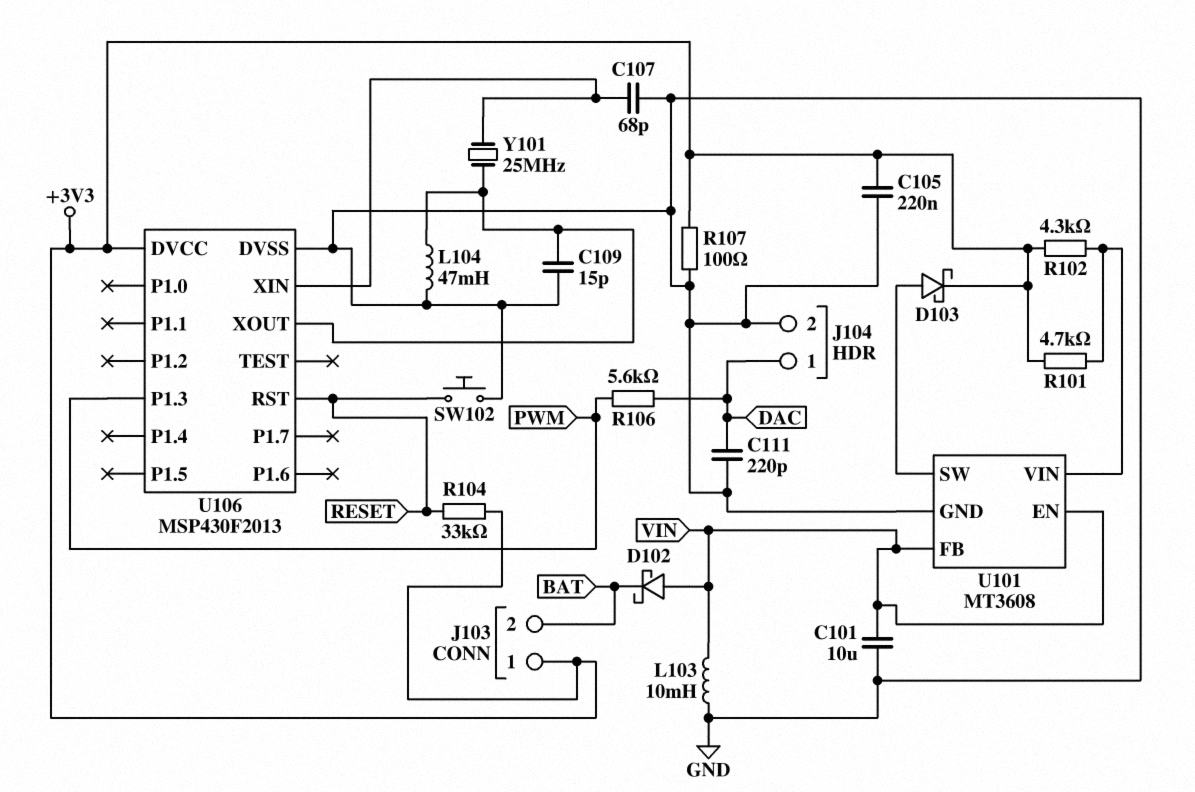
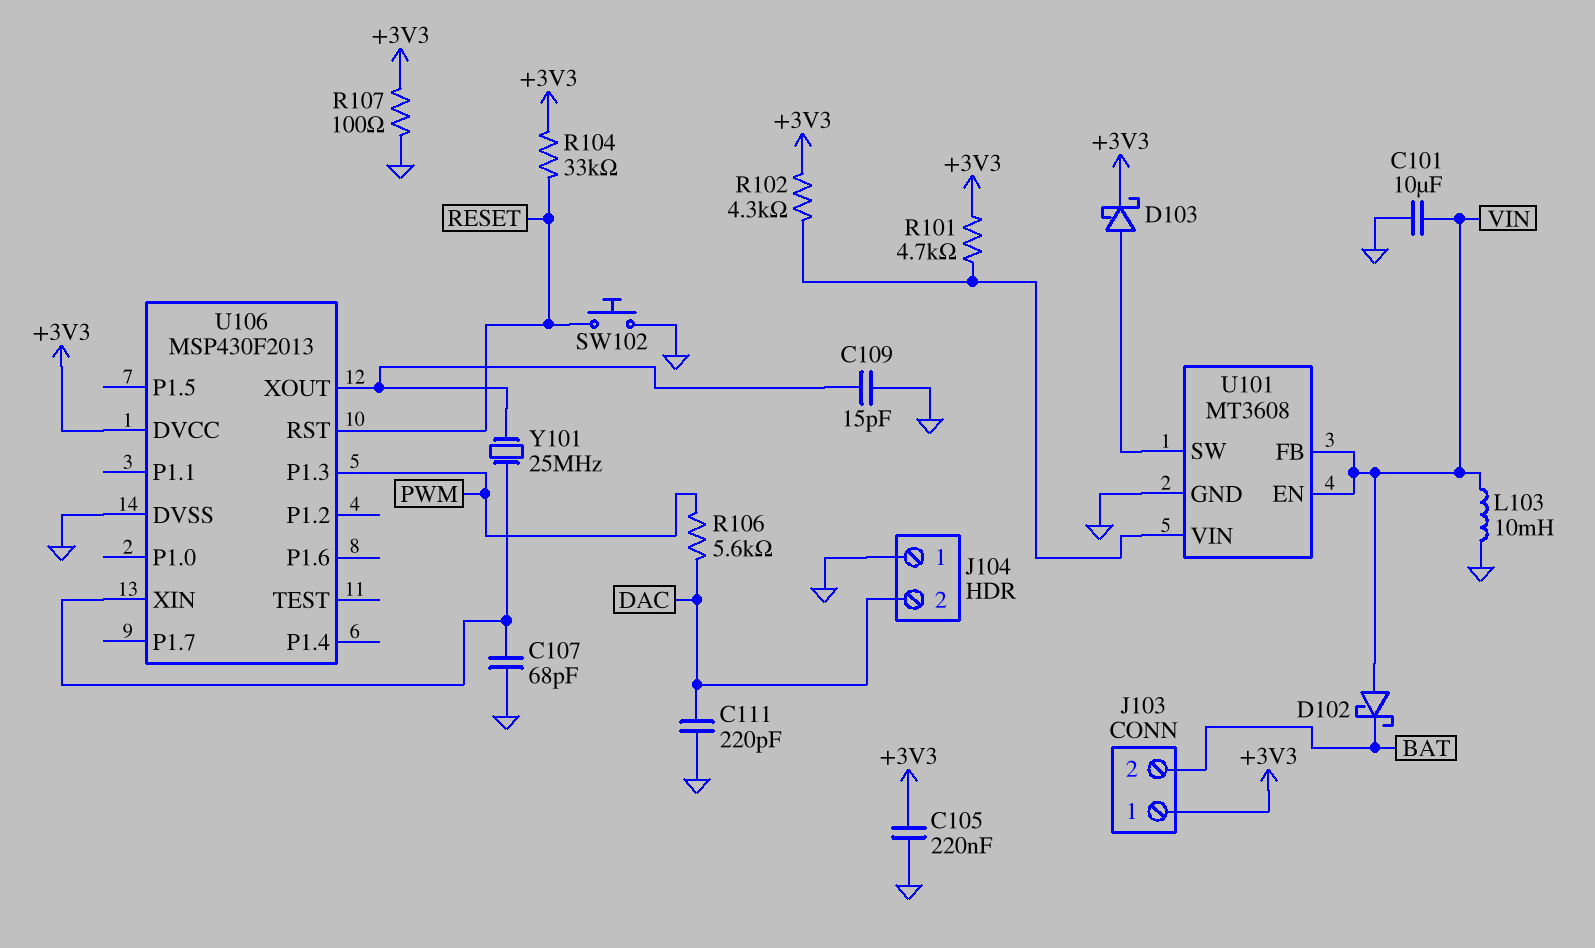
J104 pin 1: DAC -> GND
J104 pin 2: GND -> DAC
L104: 47mH (GND, U106/XOUT) -> none

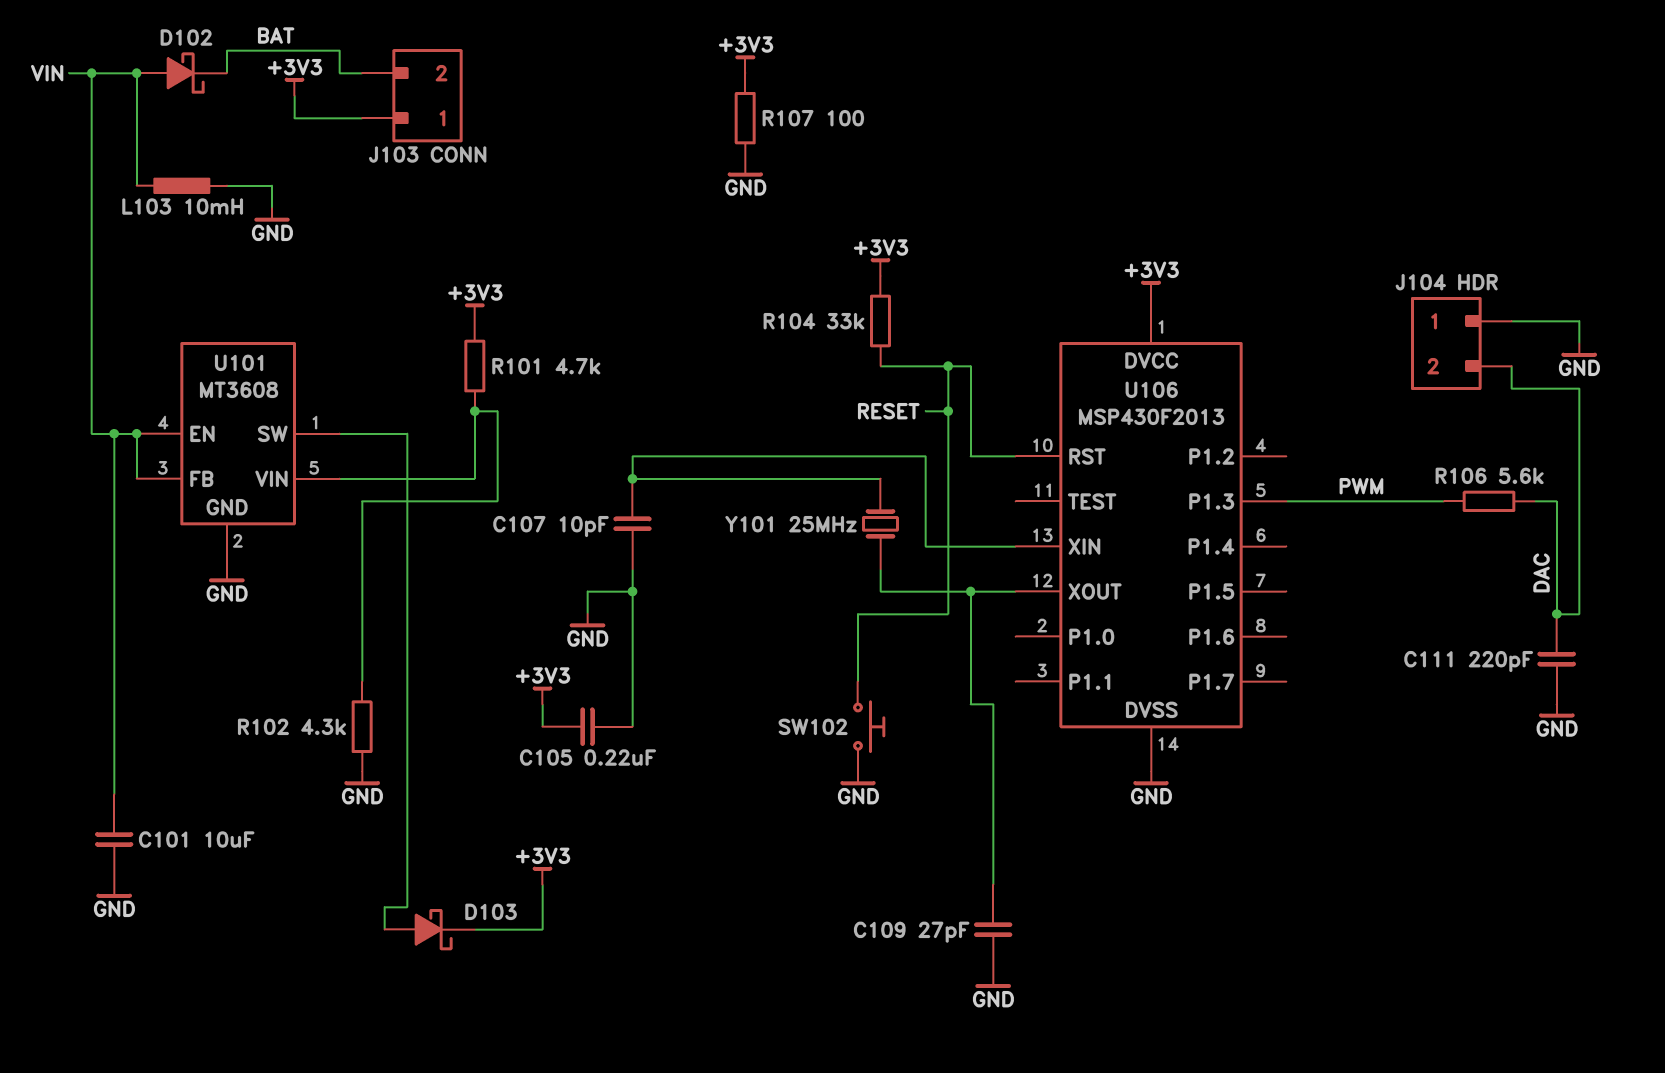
C107: 68pF (GND, U106/XIN) -> 10pF (GND, U106/XIN)
C109: 15pF (GND, U106/XOUT) -> 27pF (GND, U106/XOUT)
R102: 4.3k (+3V3, U101/VIN) -> 4.3k (GND, U101/VIN)

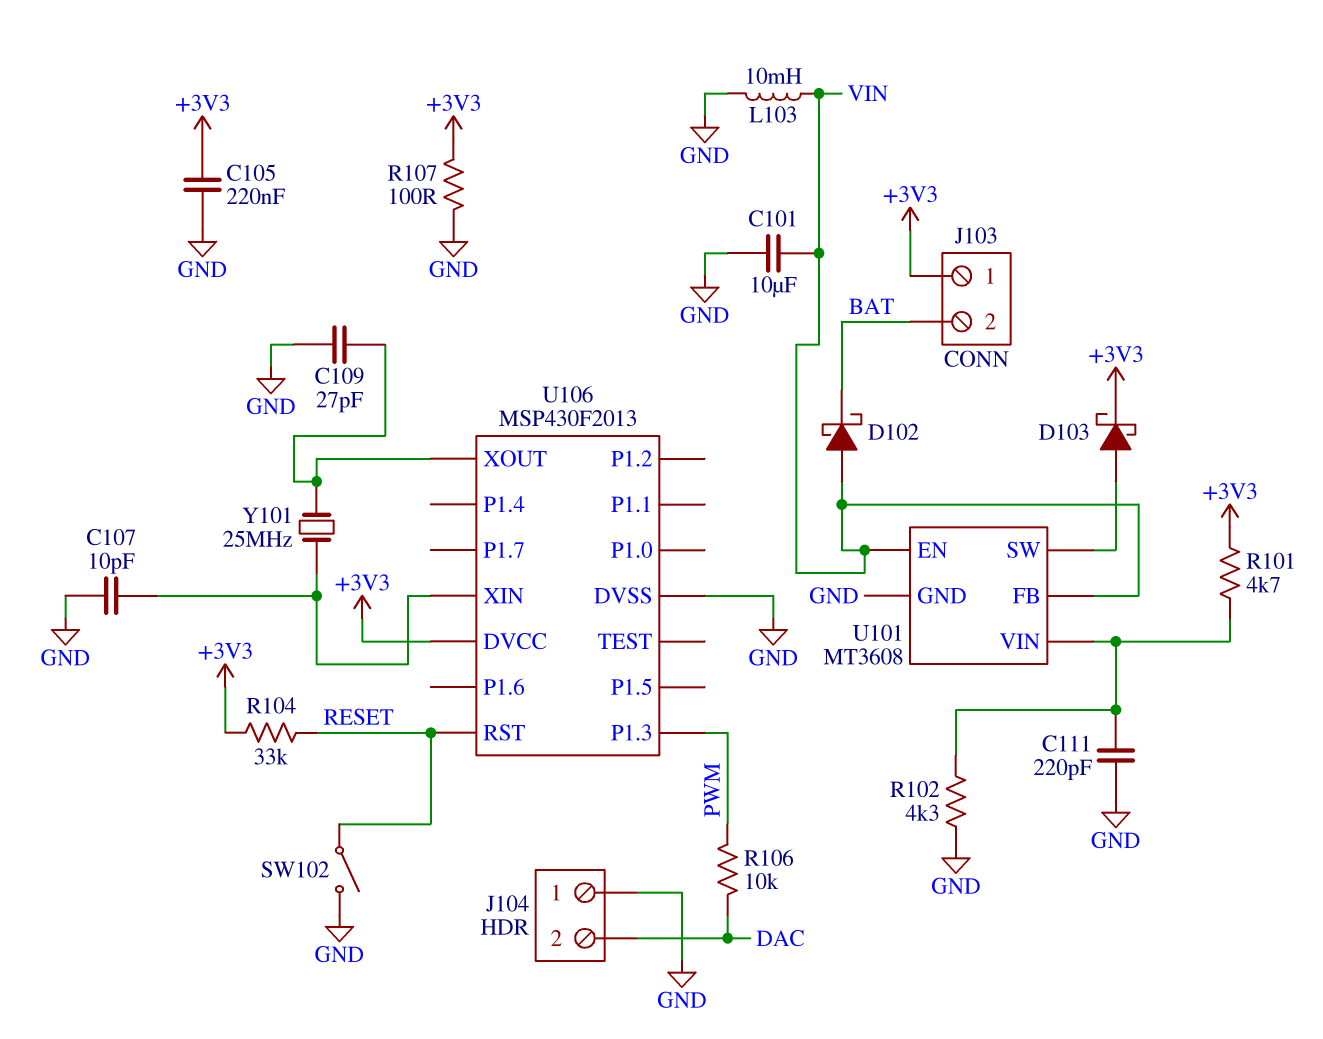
C111: 220pF (DAC, GND) -> 220pF (GND, U101/VIN)
R106: 5.6k (DAC, PWM) -> 10k (DAC, PWM)
SW102: button (GND, RESET) -> switch (GND, RESET)

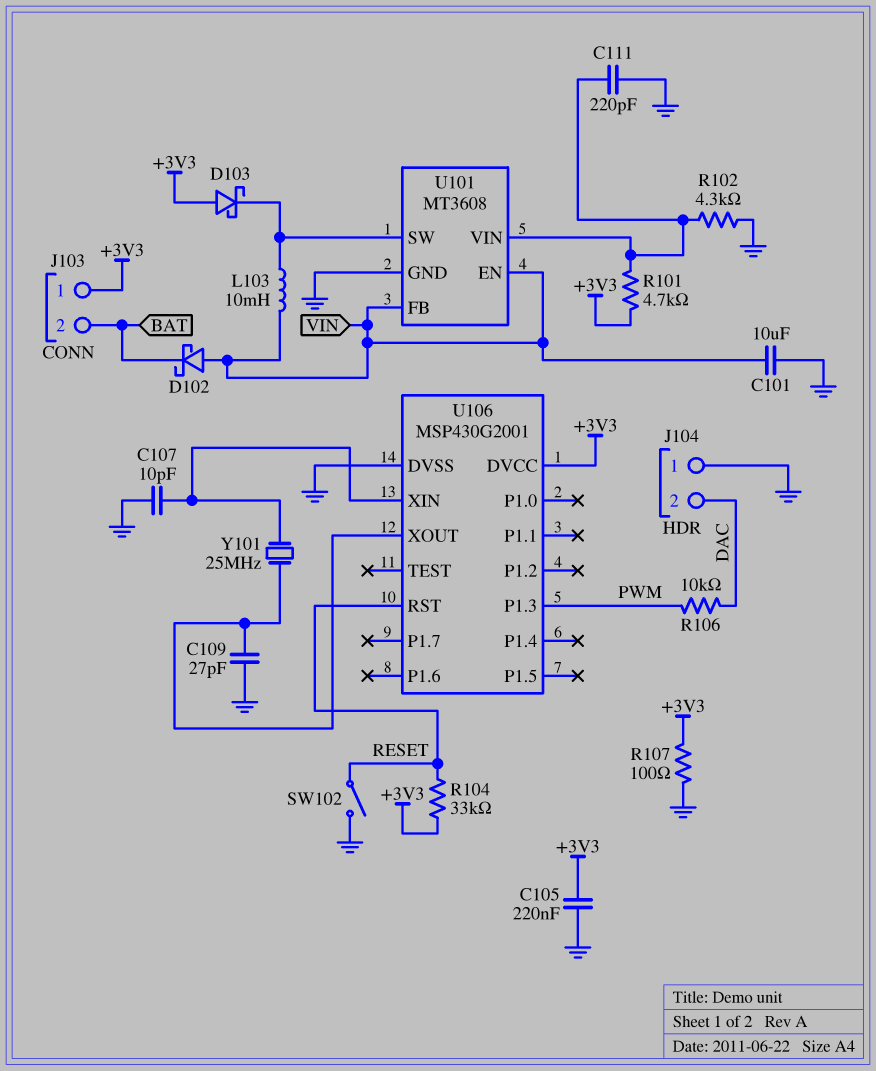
D103: schottky (A U101/SW, K +3V3) -> schottky (A +3V3, K U101/SW)
L103: 10mH (GND, VIN) -> 10mH (U101/SW, VIN)
U106: MSP430F2013 -> MSP430G2001

